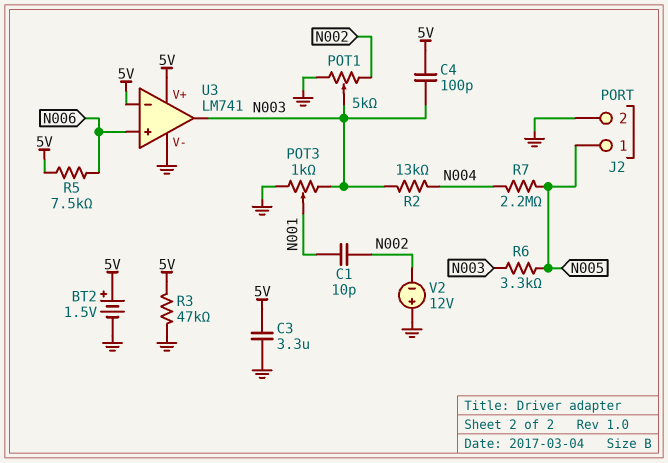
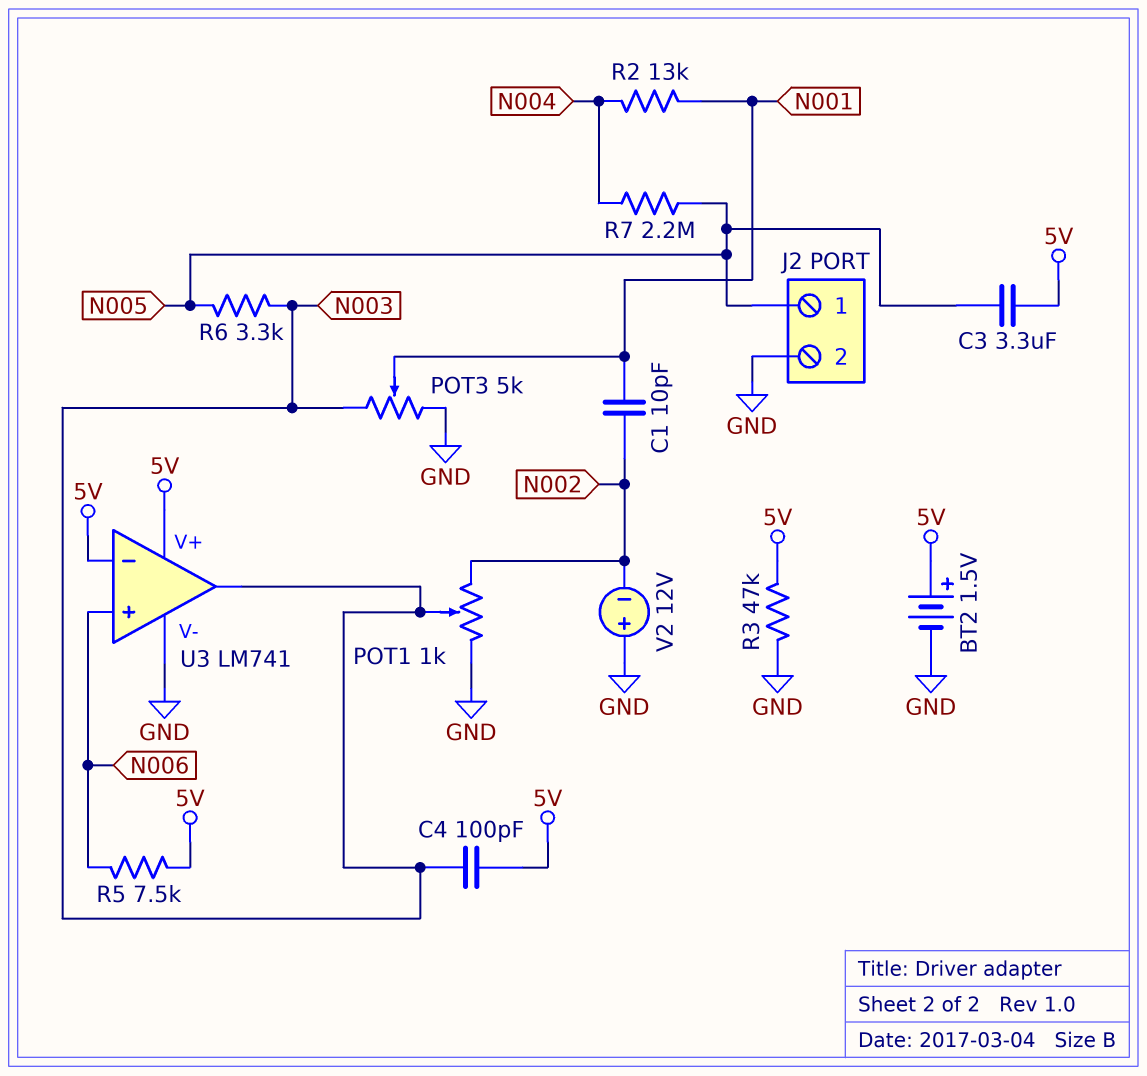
C3: 3.3uF (5V, GND) -> 3.3uF (5V, N005)
POT1: 5k (GND, N002, wiper N003) -> 1k (GND, N002, wiper N003)
POT3: 1k (GND, N003, wiper N001) -> 5k (GND, N003, wiper N001)
R2: 13k (N003, N004) -> 13k (N001, N004)

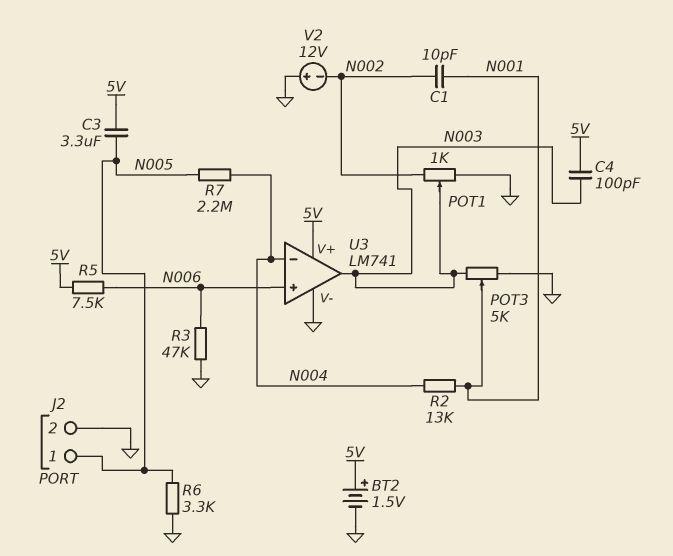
R3: 47k (5V, GND) -> 47k (GND, N006)
R6: 3.3k (N003, N005) -> 3.3k (GND, N005)
U3 pin in-: 5V -> N004

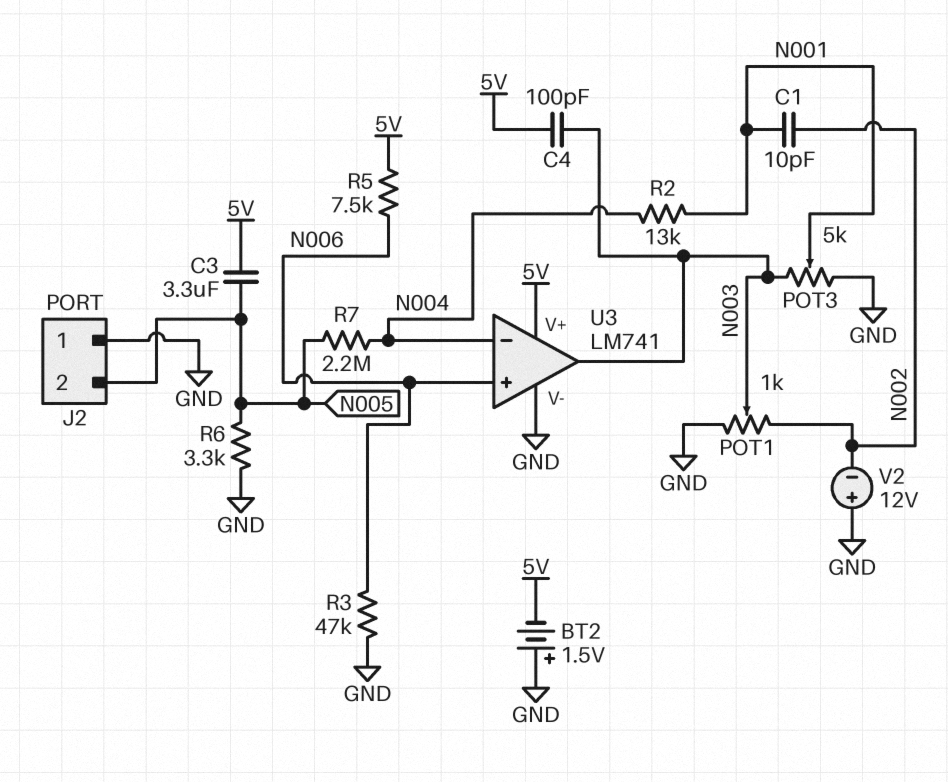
BT2: 1.5V (plus 5V, minus GND) -> 1.5V (plus GND, minus 5V)
J2 pin 1: N005 -> GND
J2 pin 2: GND -> N005

